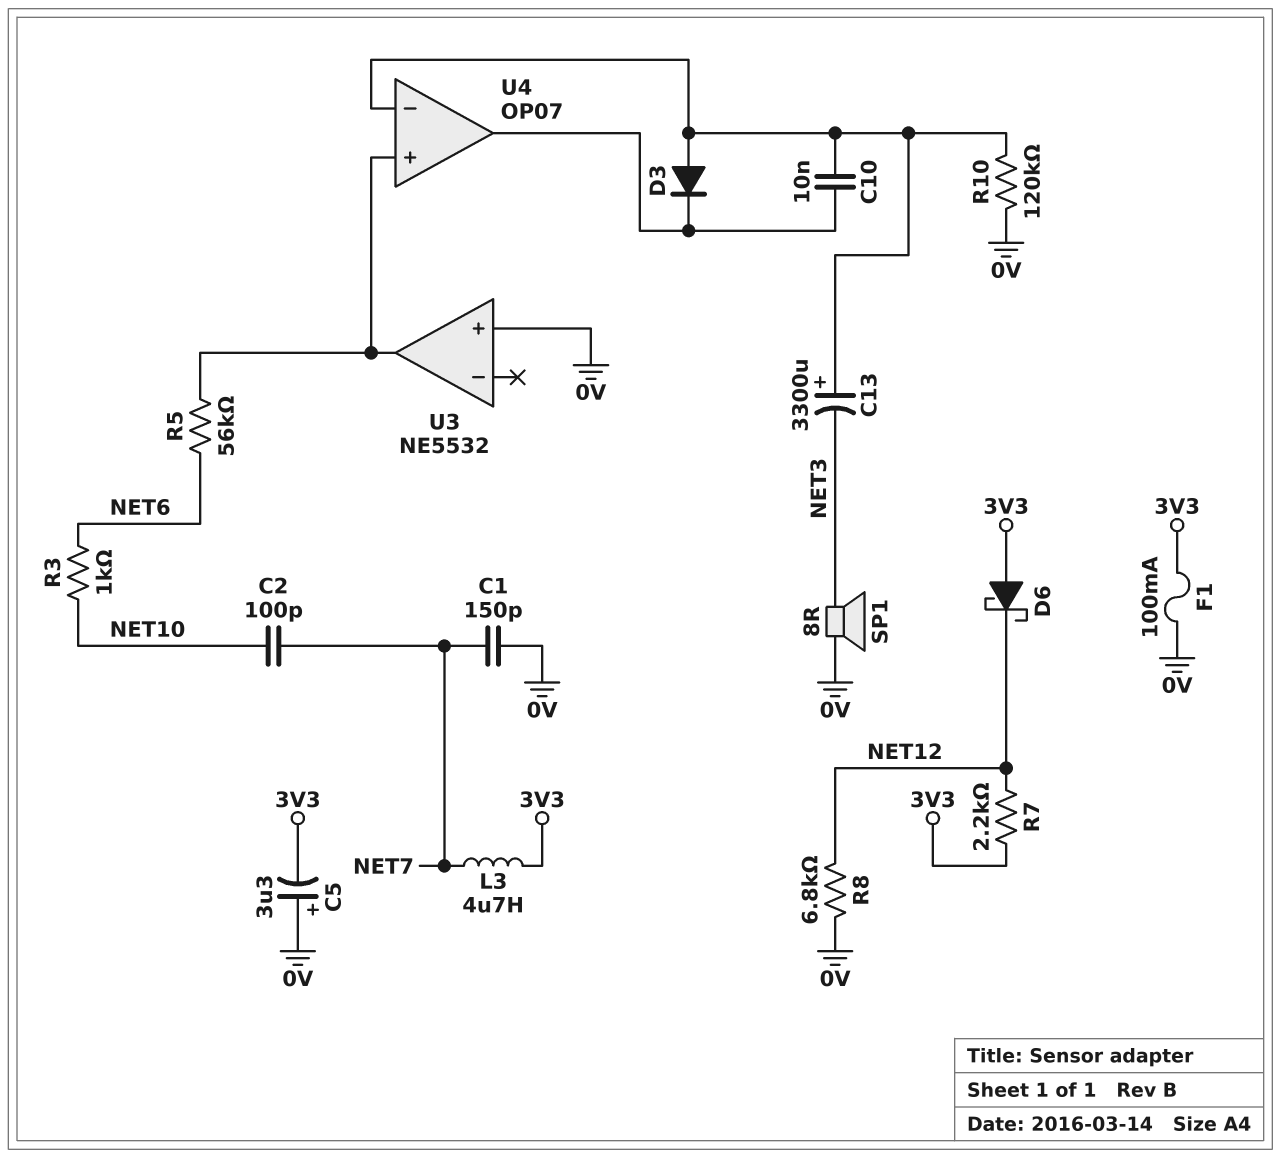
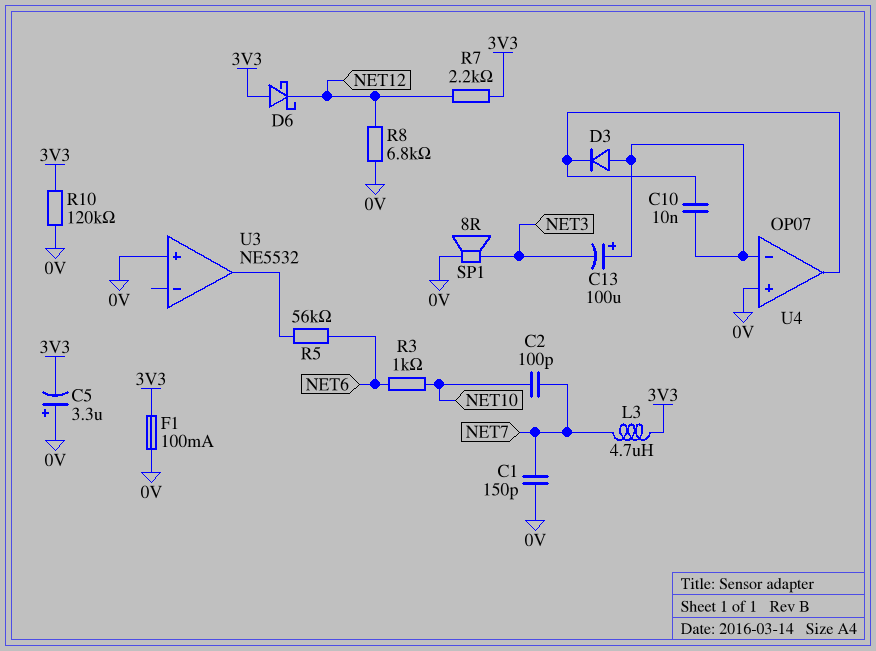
C13: 3300uF (plus U4/in-, minus NET3) -> 100uF (plus U4/in-, minus NET3)
R10: 120k (0V, U4/in-) -> 120k (0V, 3V3)
U4 pin in+: U3/out -> 0V

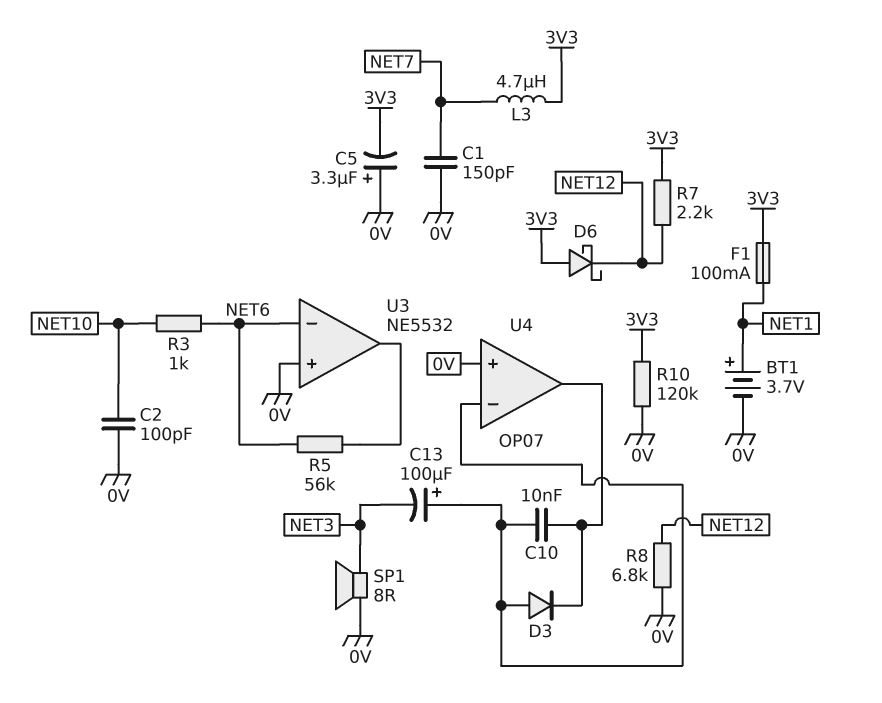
BT1: none -> 3.7V (plus NET1, minus 0V)
C2: 100pF (NET7, NET10) -> 100pF (0V, NET10)
F1: 100mA (0V, 3V3) -> 100mA (3V3, NET1)
U3 pin in-: none -> NET6

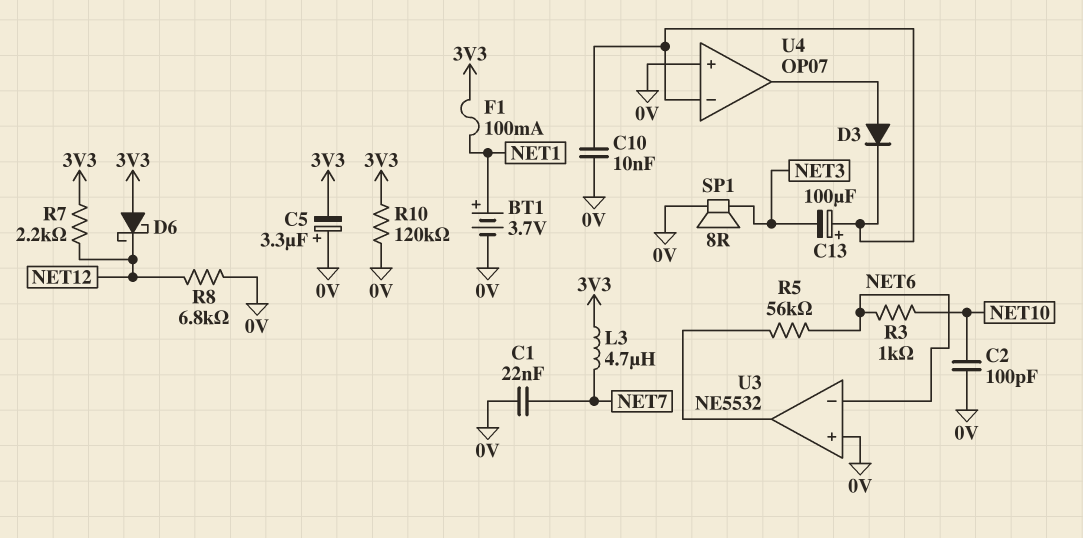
C1: 150pF (0V, NET7) -> 22nF (0V, NET7)
C10: 10nF (U4/in-, U4/out) -> 10nF (0V, U4/in-)
D3: diode (A U4/in-, K U4/out) -> diode (A U4/out, K U4/in-)

